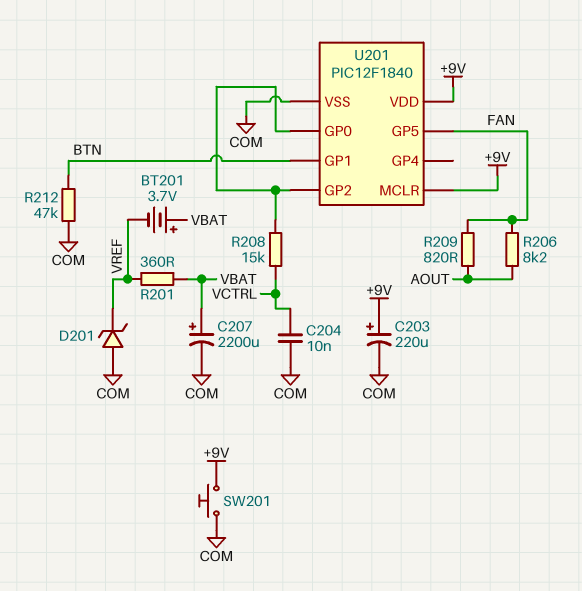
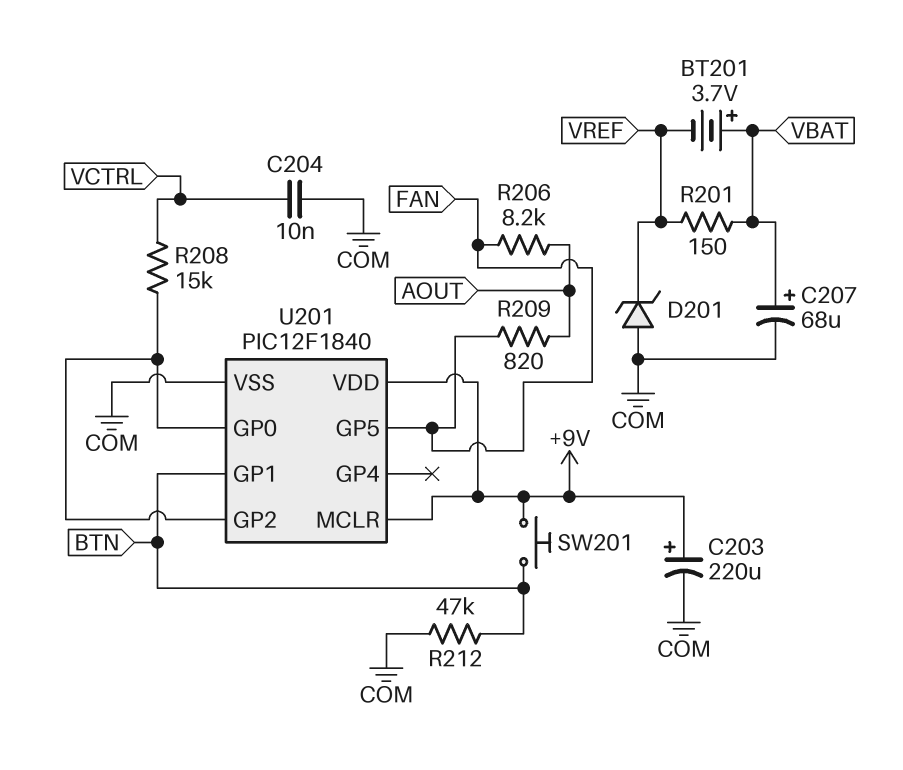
C207: 2200uF (plus VBAT, minus COM) -> 68uF (plus VBAT, minus COM)
R201: 360 (VBAT, VREF) -> 150 (VBAT, VREF)
SW201: button (+9V, COM) -> button (+9V, BTN)

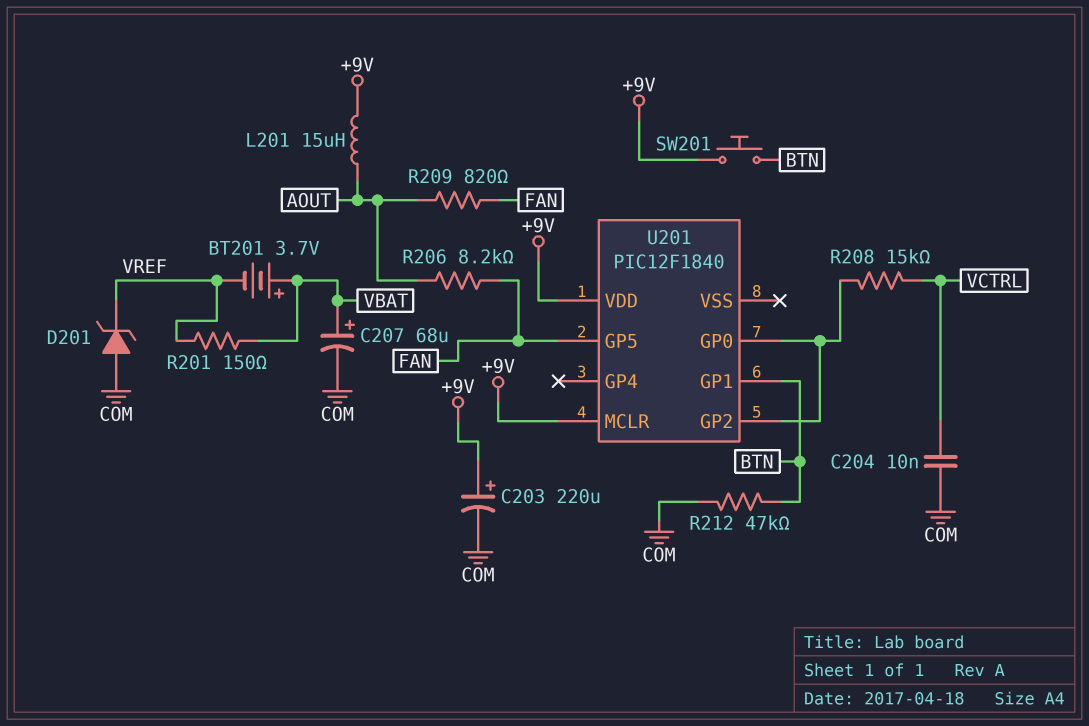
L201: none -> 15uH (+9V, AOUT)
U201 pin VSS: COM -> none

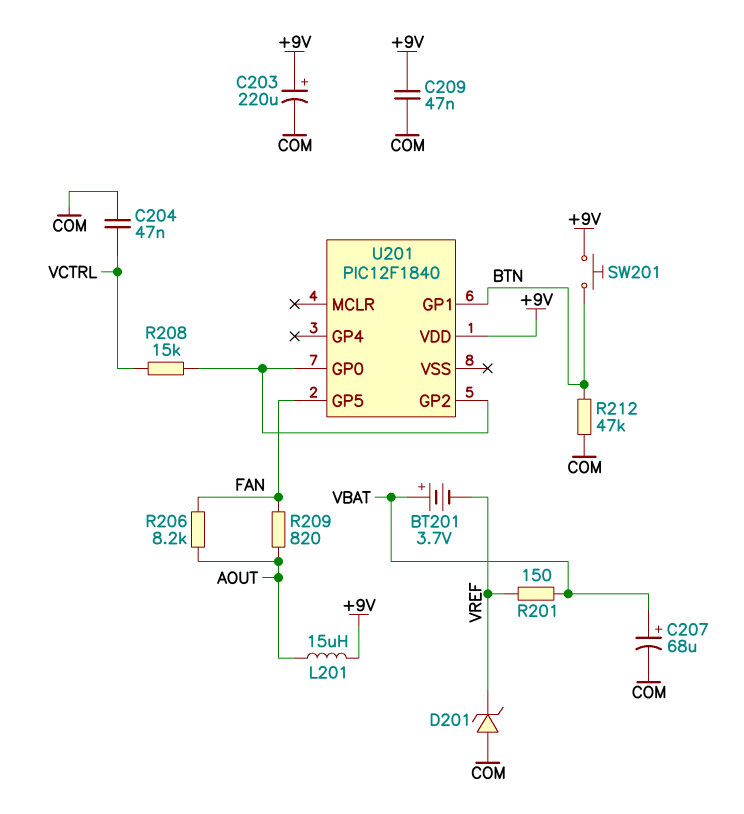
C204: 10nF (COM, VCTRL) -> 47nF (COM, VCTRL)
C209: none -> 47nF (+9V, COM)
U201 pin MCLR: +9V -> none

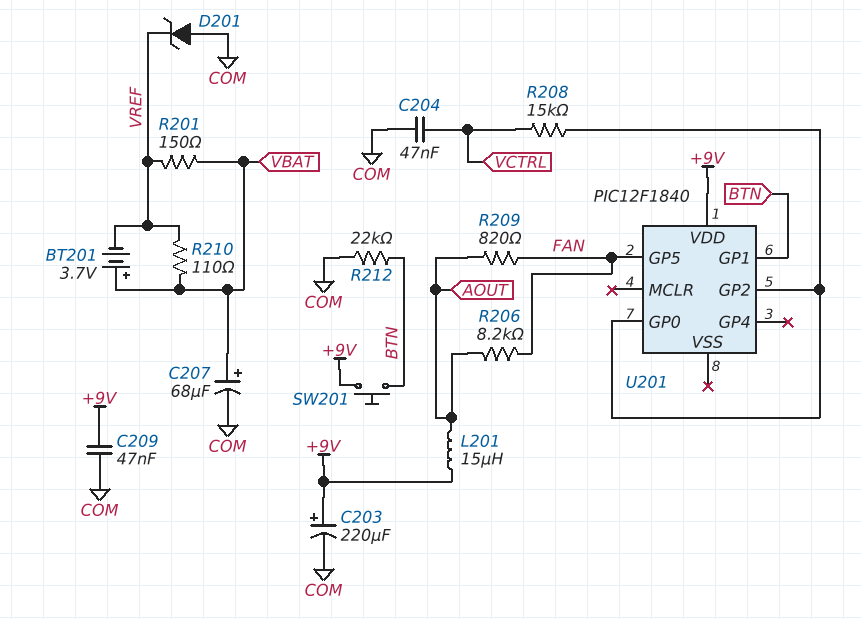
R210: none -> 110 (VBAT, VREF)
R212: 47k (BTN, COM) -> 22k (BTN, COM)

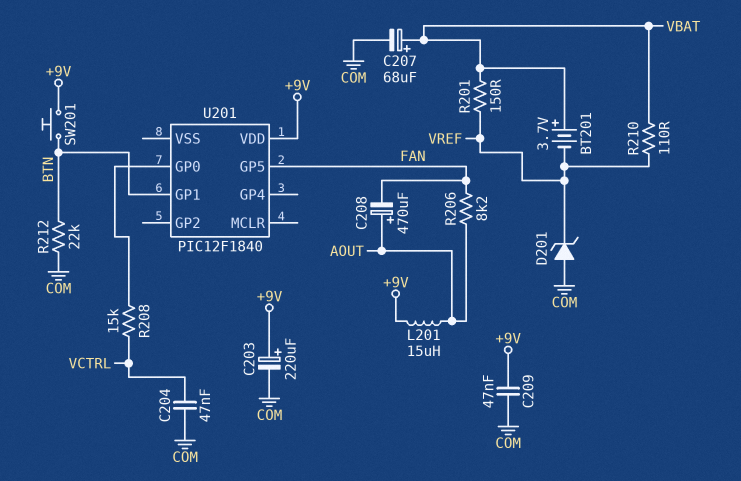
C208: none -> 470uF (plus AOUT, minus FAN)
R209: 820 (AOUT, FAN) -> none
U201 pin GP2: U201/GP0 -> none

